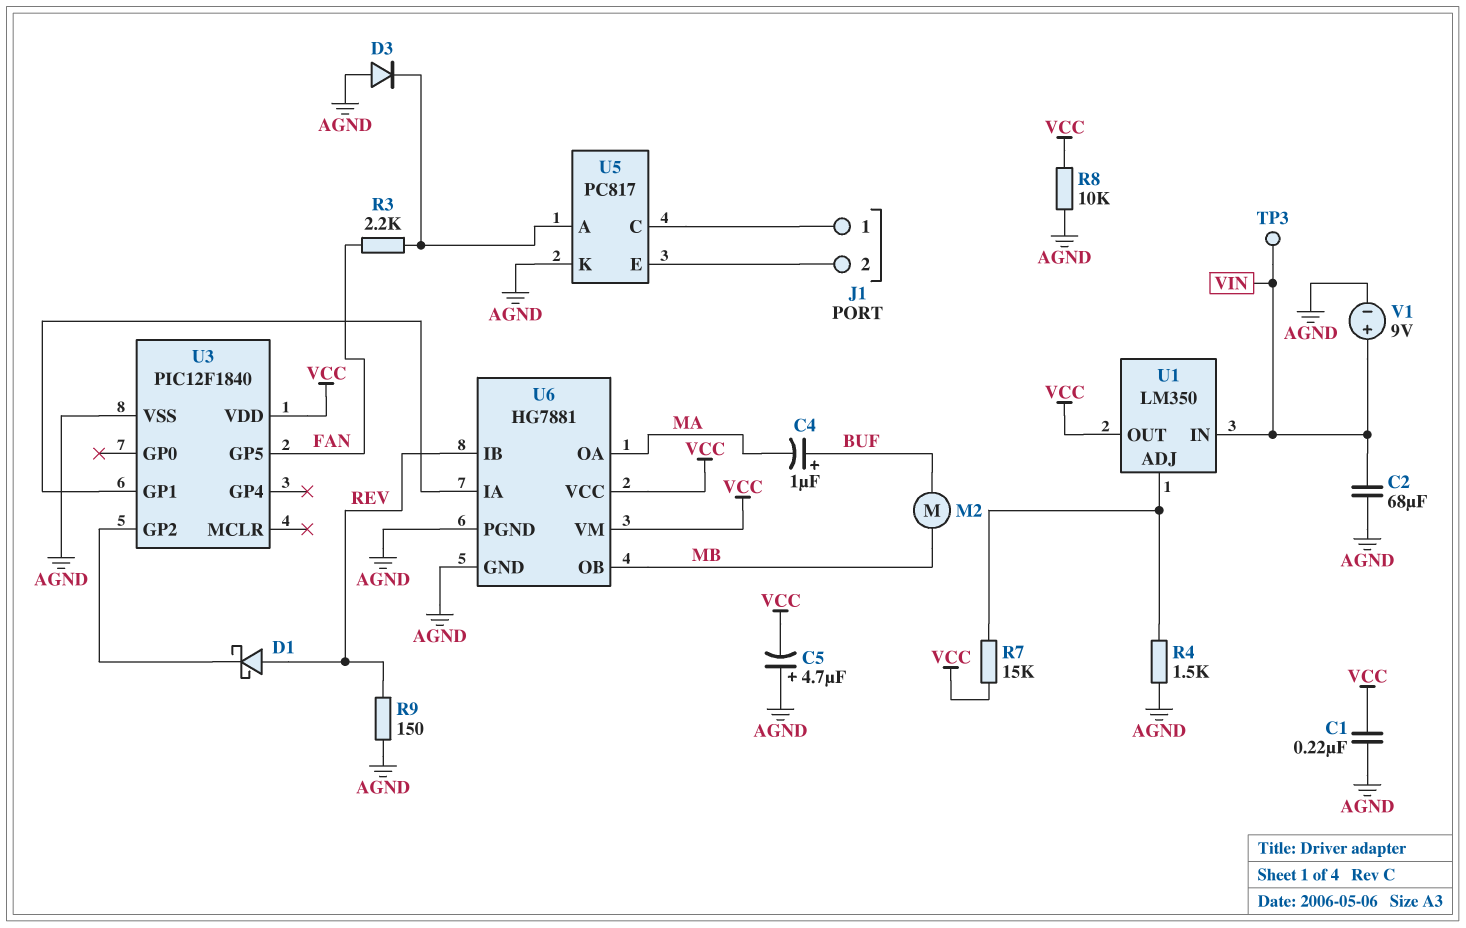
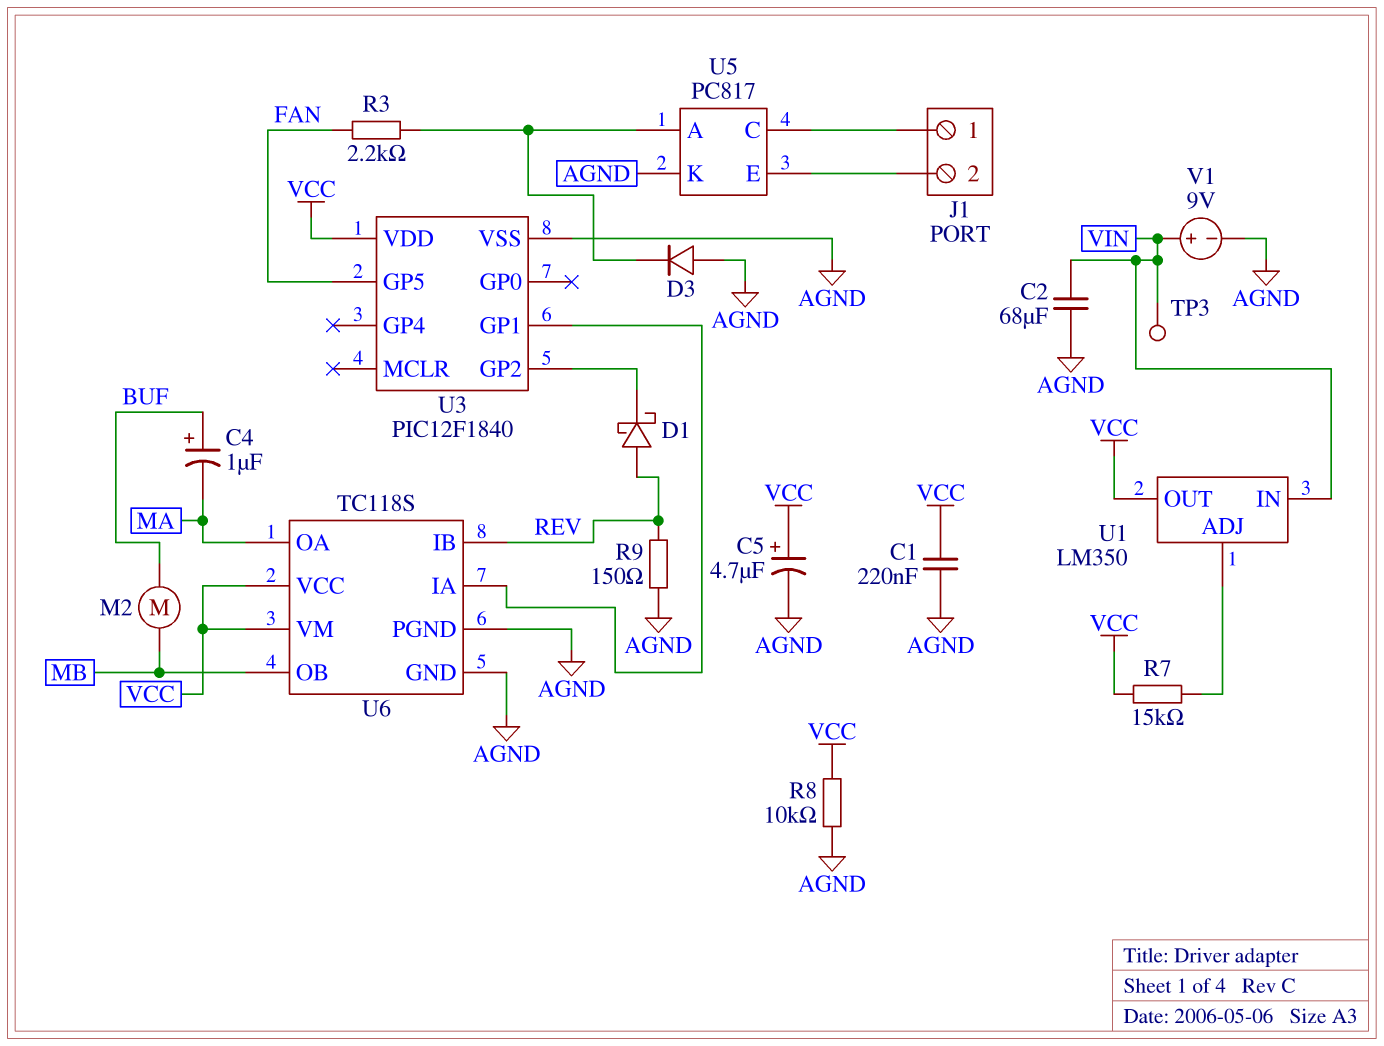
C5: 4.7uF (plus AGND, minus VCC) -> 4.7uF (plus VCC, minus AGND)
R4: 1.5k (AGND, U1/ADJ) -> none
U6: HG7881 -> TC118S

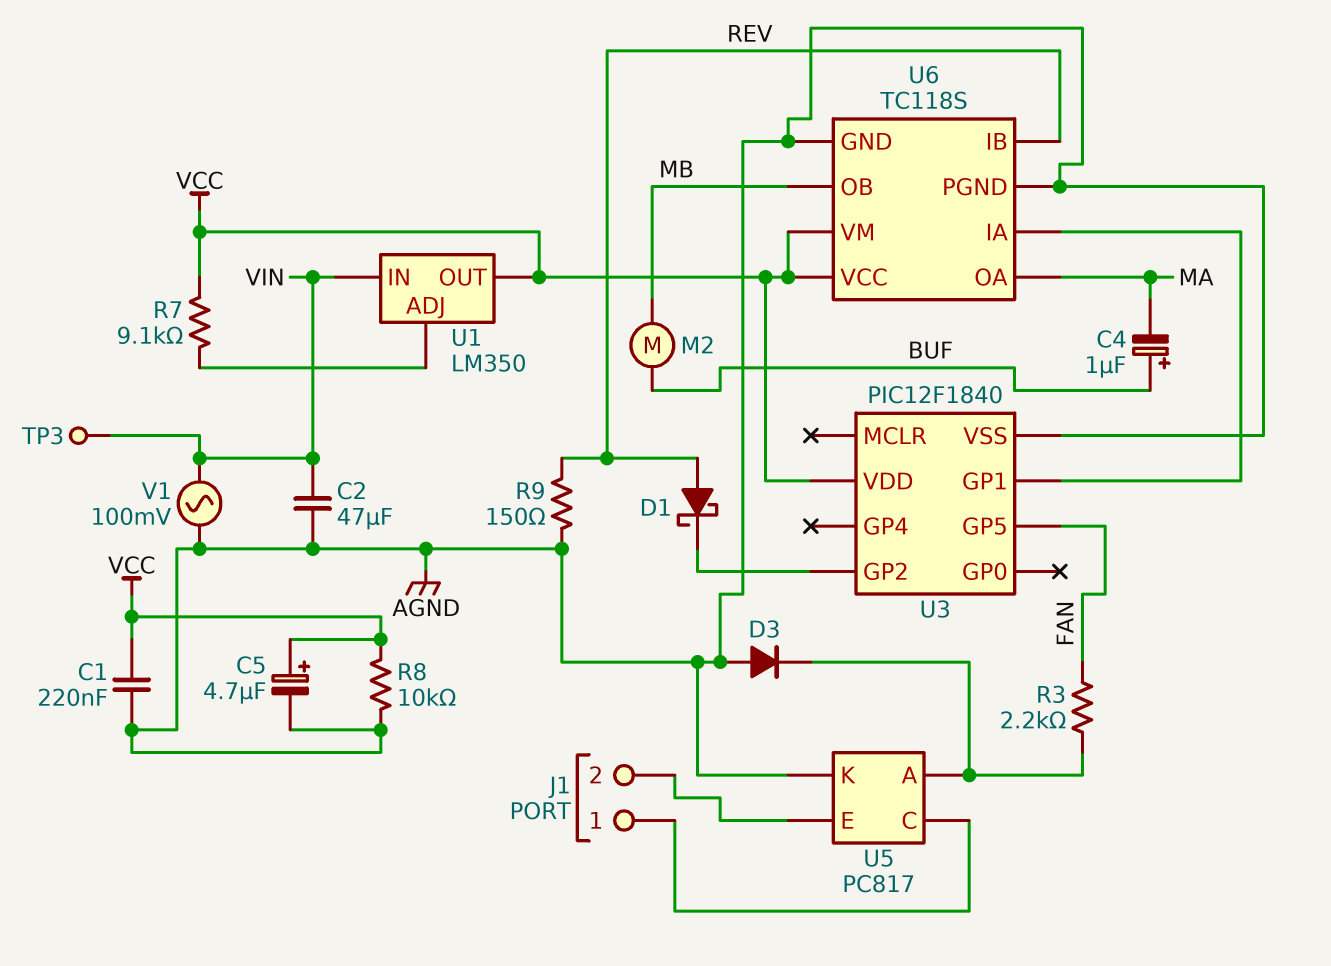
C2: 68uF (AGND, VIN) -> 47uF (AGND, VIN)
R7: 15k (U1/ADJ, VCC) -> 9.1k (U1/ADJ, VCC)
V1: 9V (plus VIN, minus AGND) -> AC 100mV (AGND, VIN)

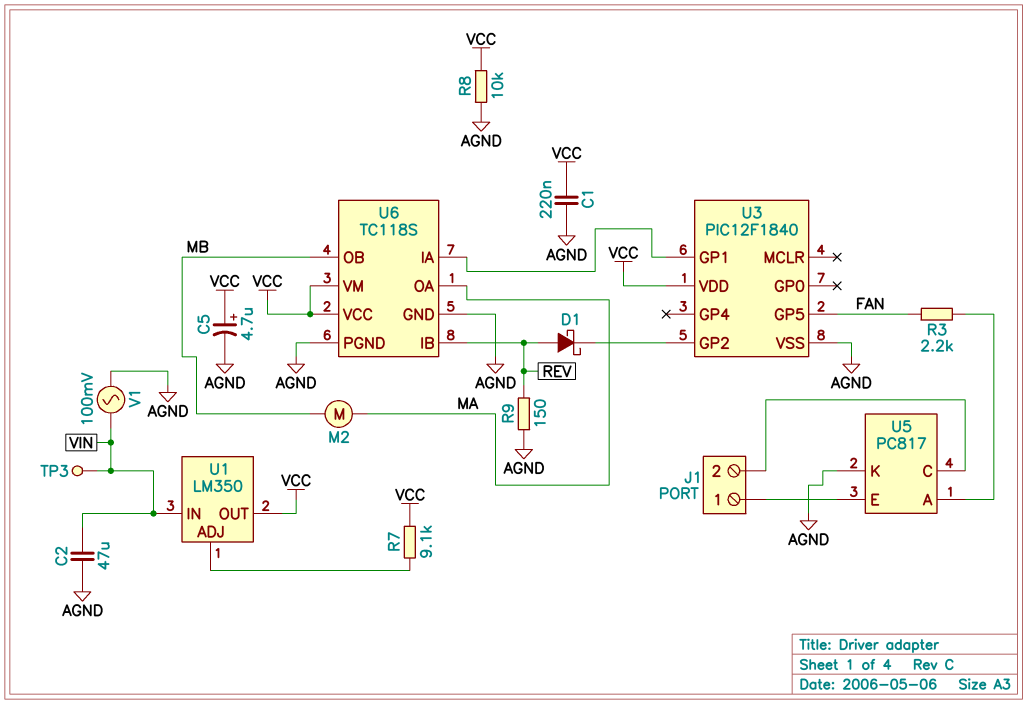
C4: 1uF (plus BUF, minus MA) -> none
D3: diode (A AGND, K U5/A) -> none
M2: motor (BUF, MB) -> motor (MA, MB)
U5 pin C: J1/1 -> J1/2
U5 pin E: J1/2 -> J1/1

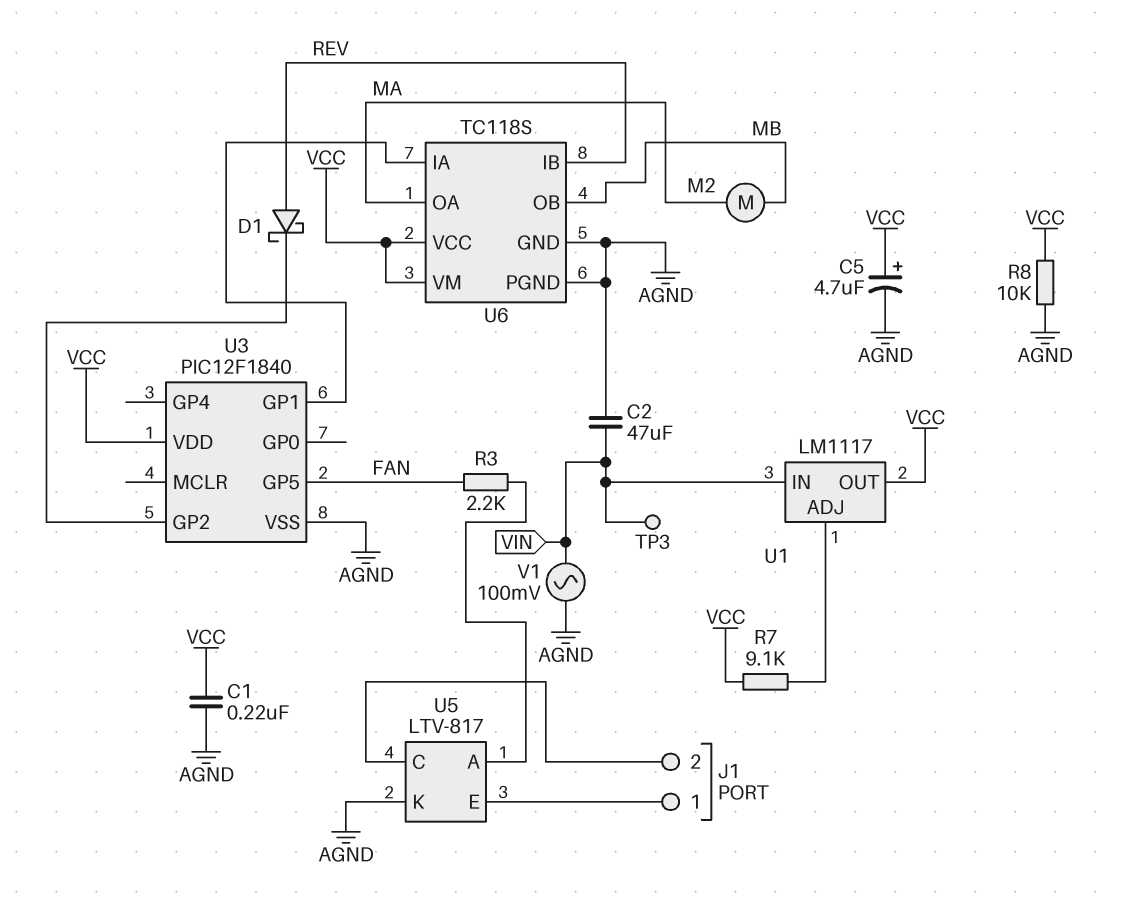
R9: 150 (AGND, REV) -> none
U1: LM350 -> LM1117
U5: PC817 -> LTV-817

